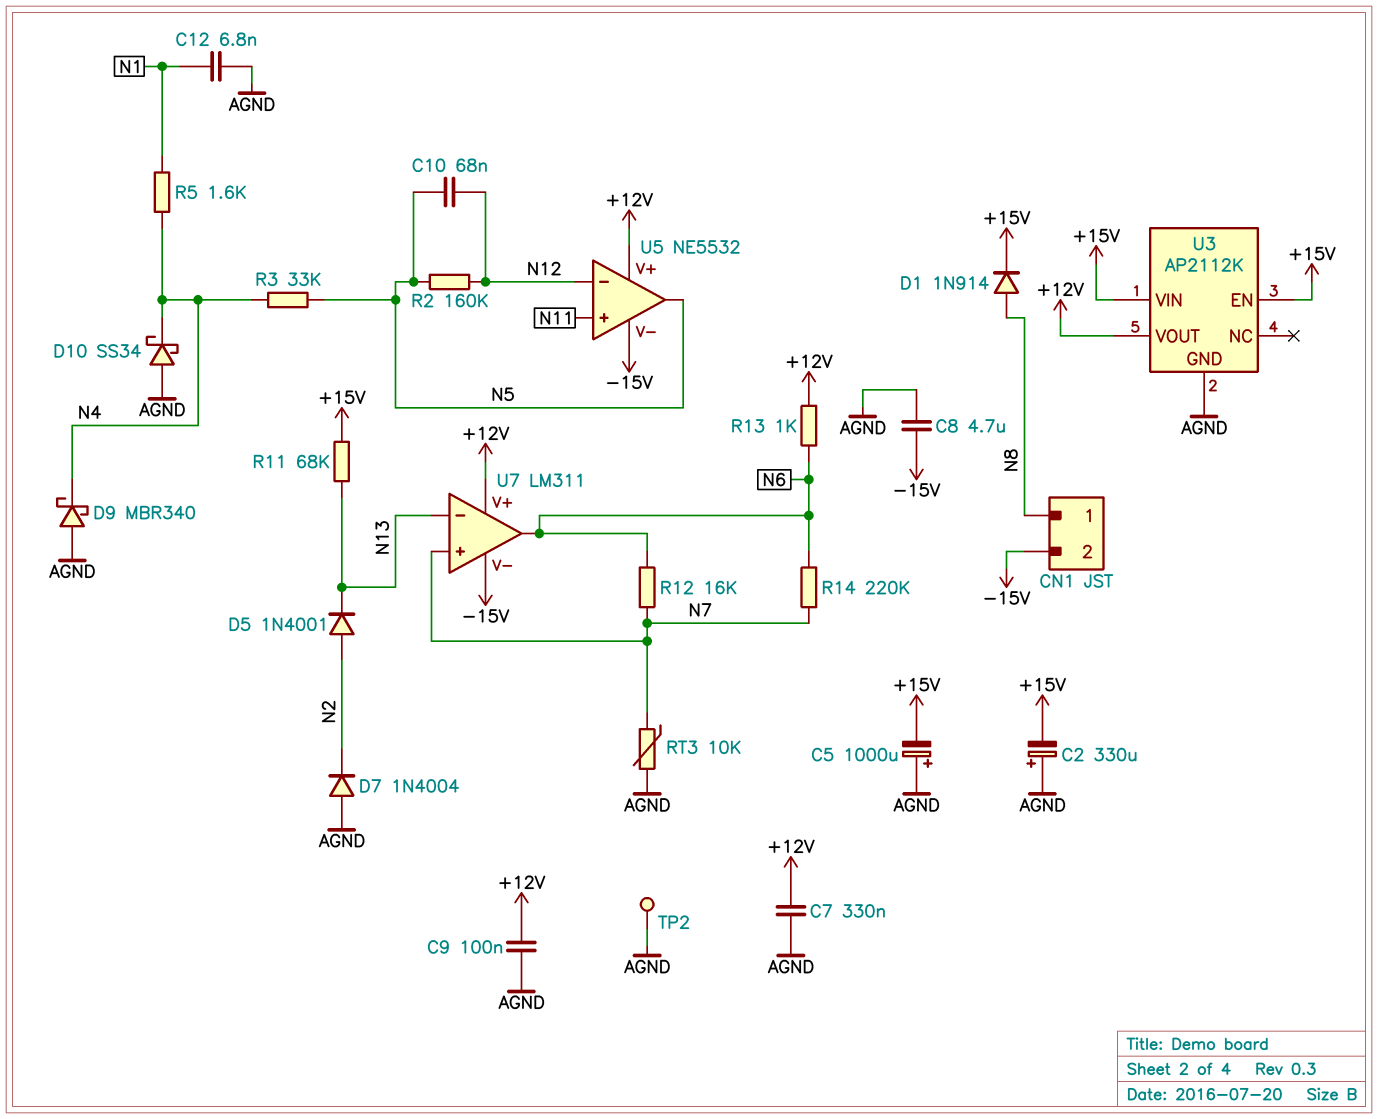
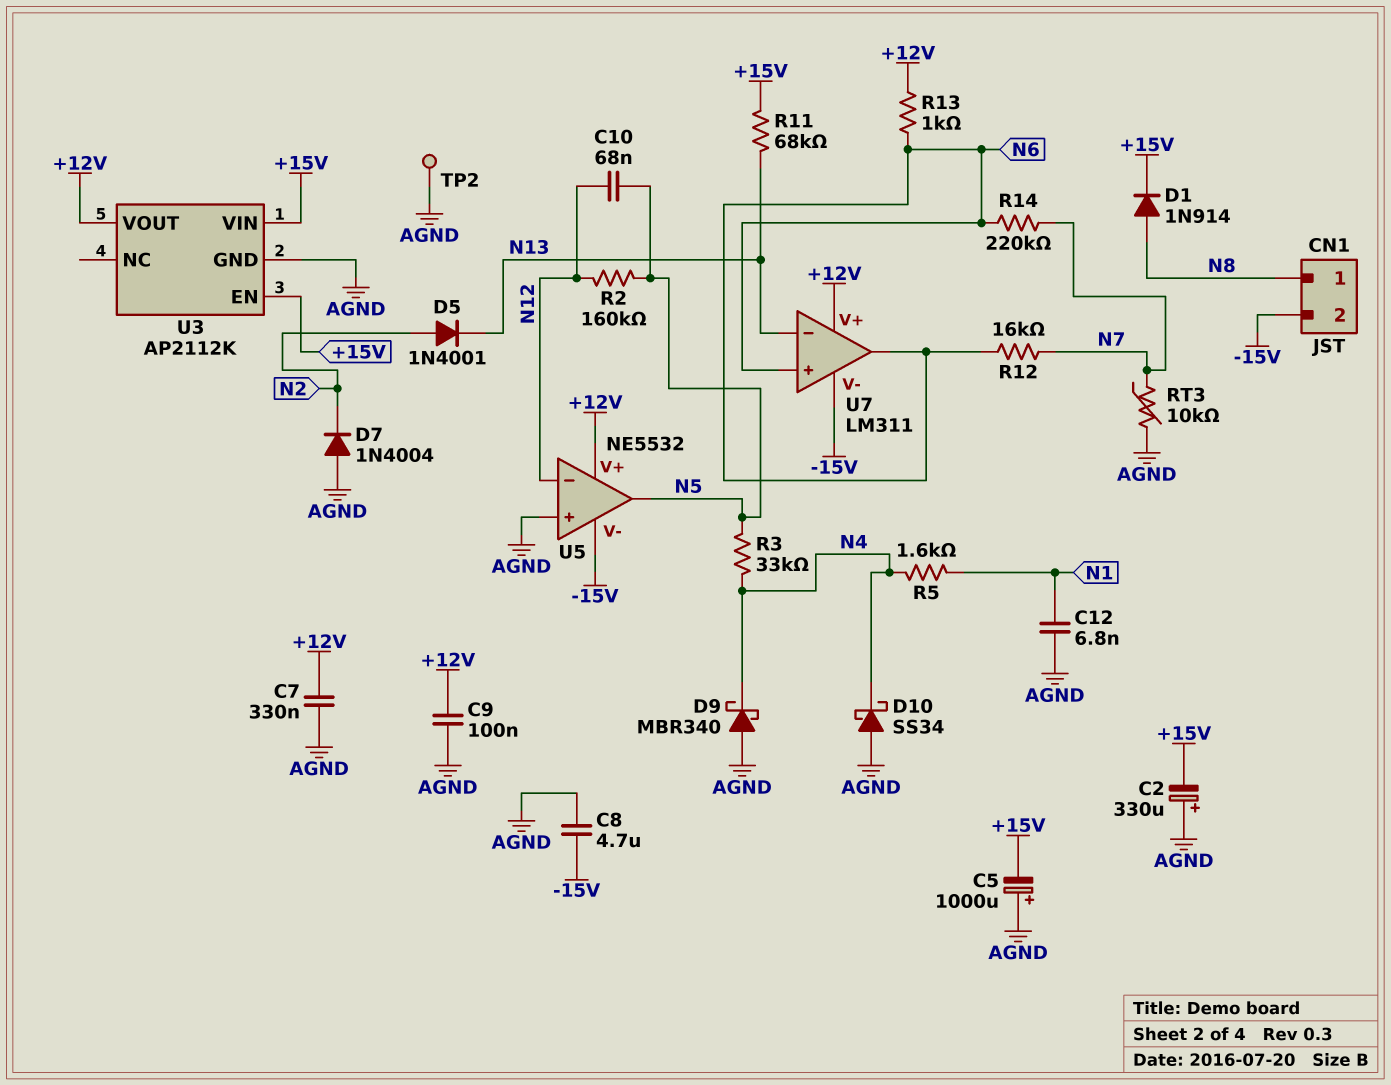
U5 pin in+: N11 -> AGND
U7 pin in+: N7 -> N6

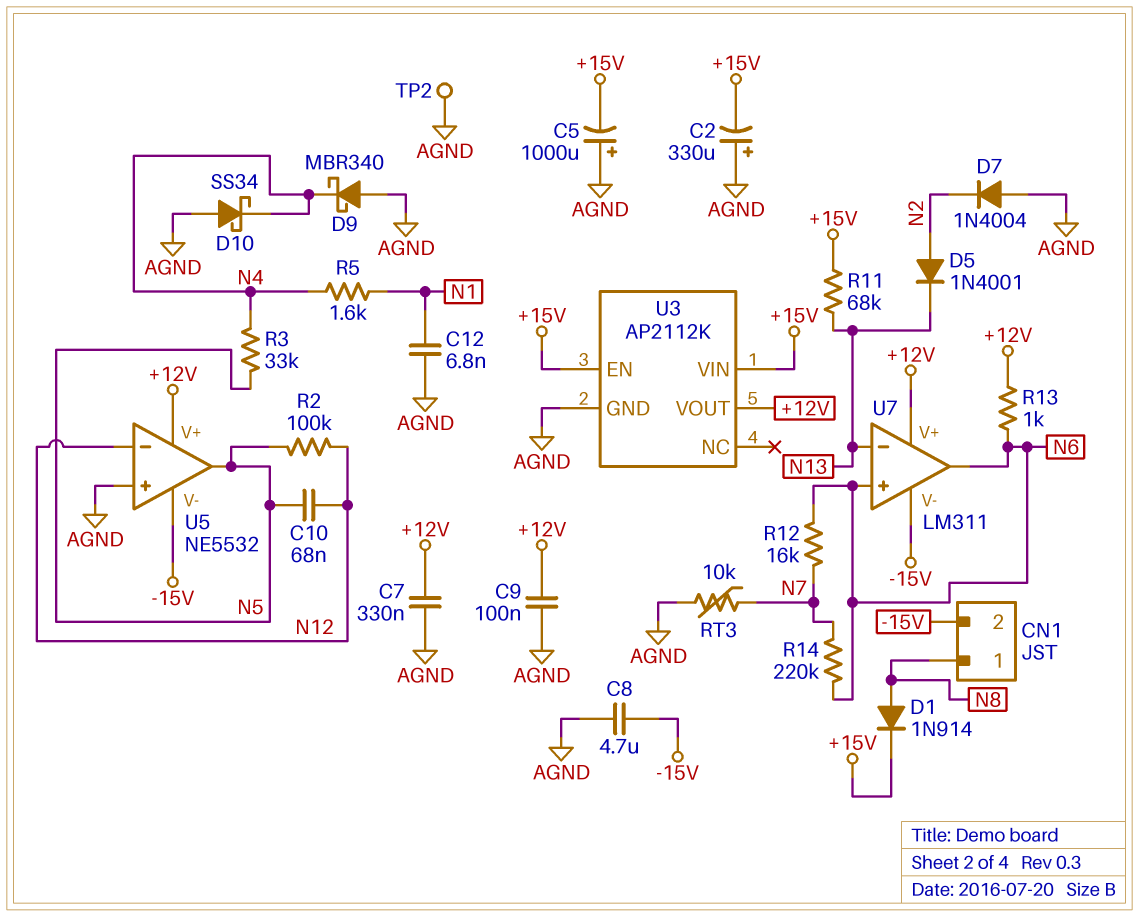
R2: 160k (N5, N12) -> 100k (N5, N12)

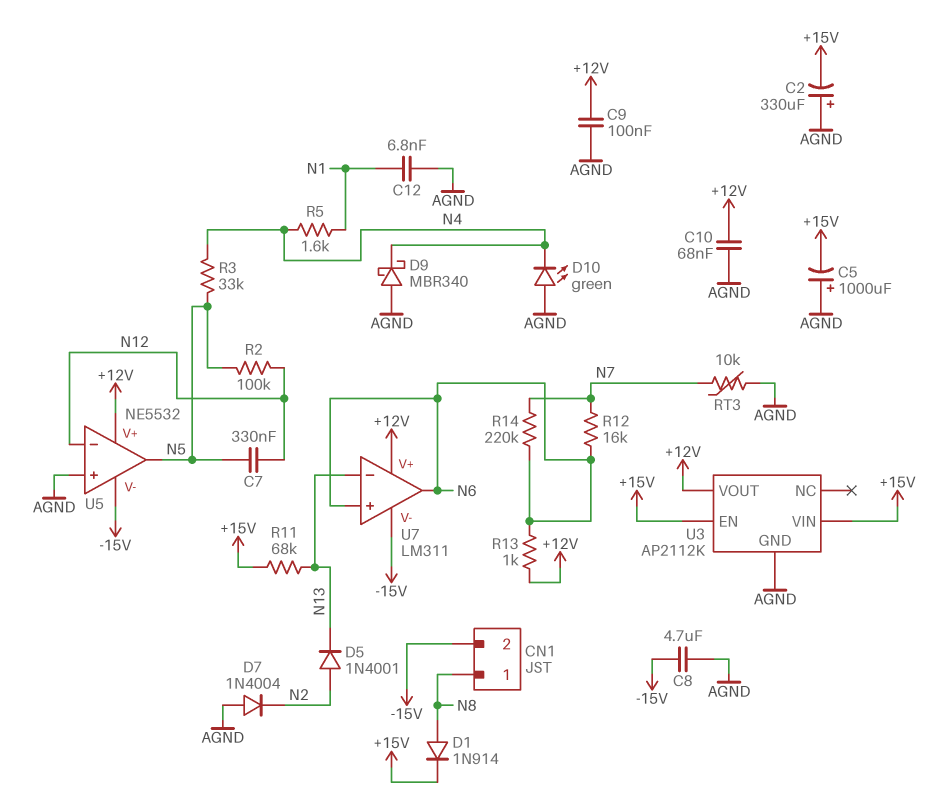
C7: 330nF (+12V, AGND) -> 330nF (N5, N12)
C10: 68nF (N5, N12) -> 68nF (+12V, AGND)
D10: schottky SS34 (A AGND, K N4) -> LED green (A AGND, K N4)
TP2: test point (AGND) -> none

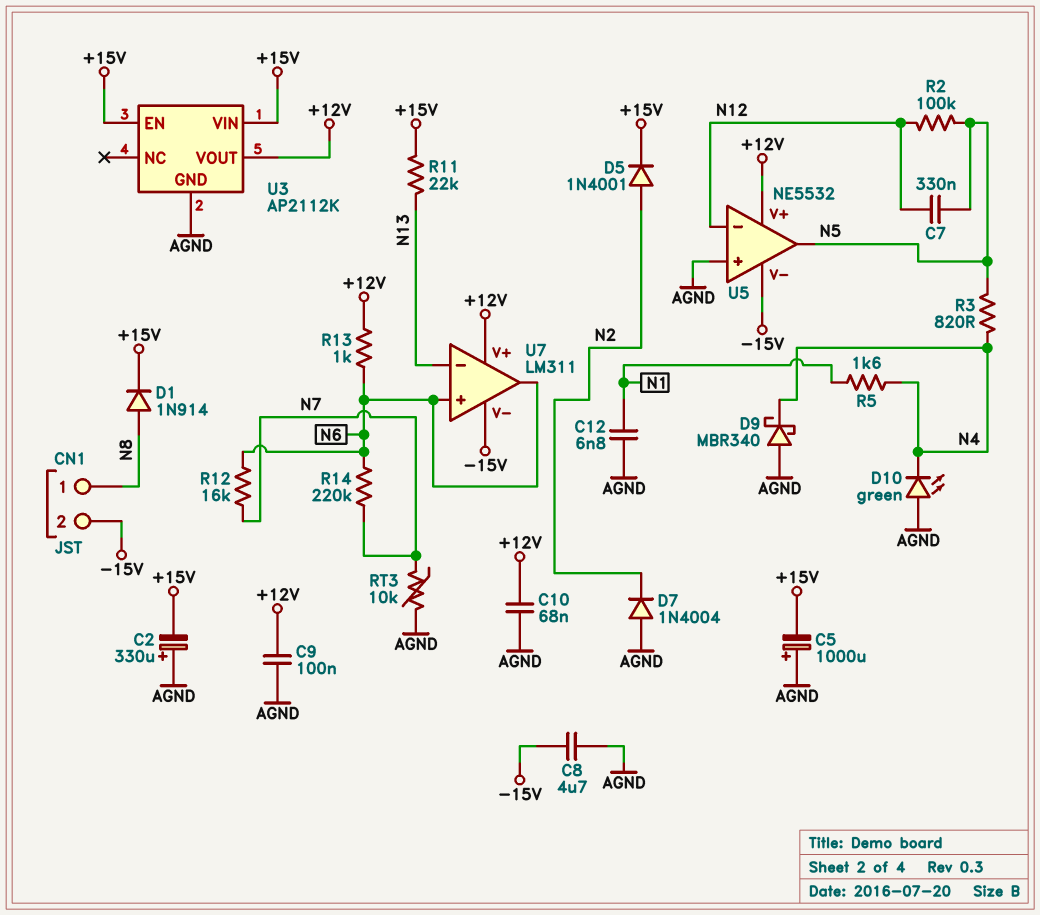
D5: diode 1N4001 (A N2, K N13) -> diode 1N4001 (A N2, K +15V)
R3: 33k (N4, N5) -> 820 (N4, N5)
R11: 68k (+15V, N13) -> 22k (+15V, N13)

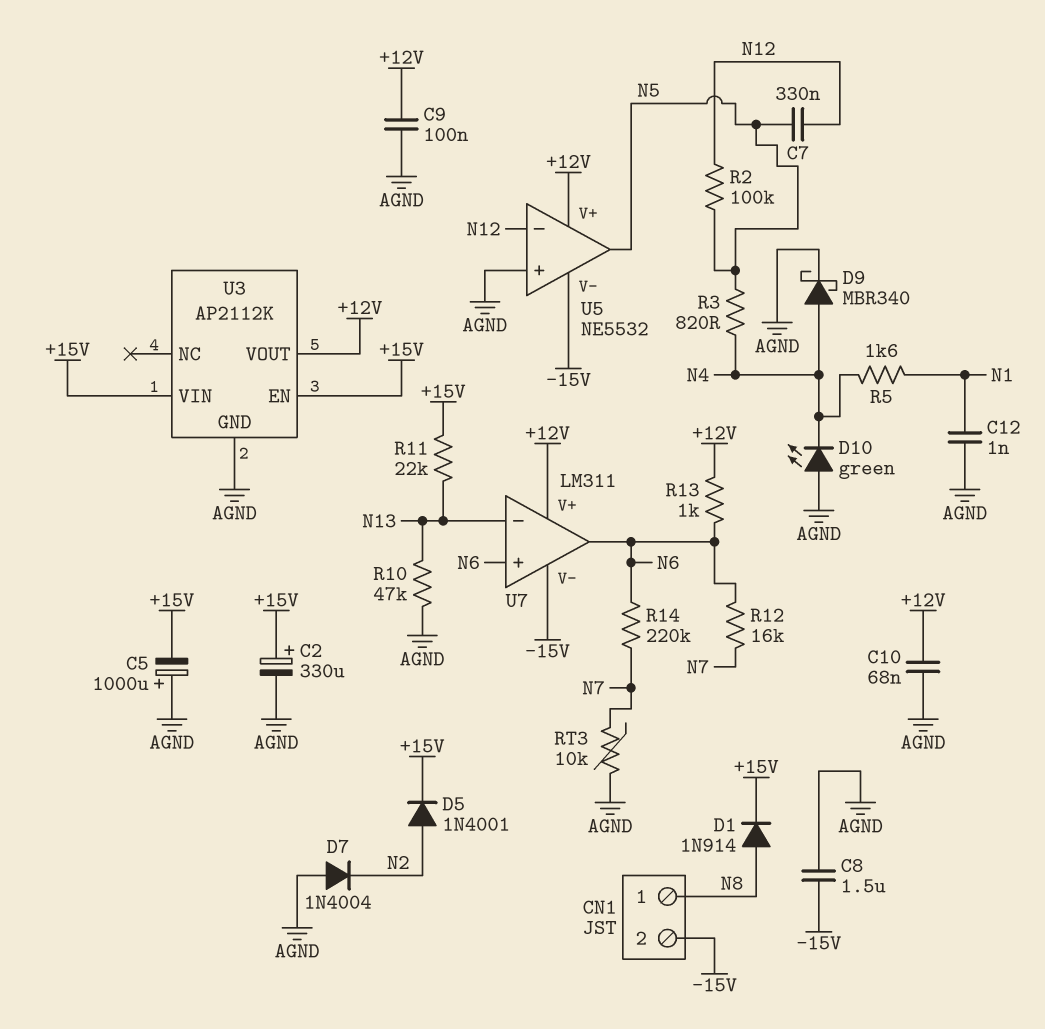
C2: 330uF (plus AGND, minus +15V) -> 330uF (plus +15V, minus AGND)
C8: 4.7uF (-15V, AGND) -> 1.5uF (-15V, AGND)
C12: 6.8nF (AGND, N1) -> 1nF (AGND, N1)
D9: schottky MBR340 (A AGND, K N4) -> schottky MBR340 (A N4, K AGND)
R10: none -> 47k (AGND, N13)

